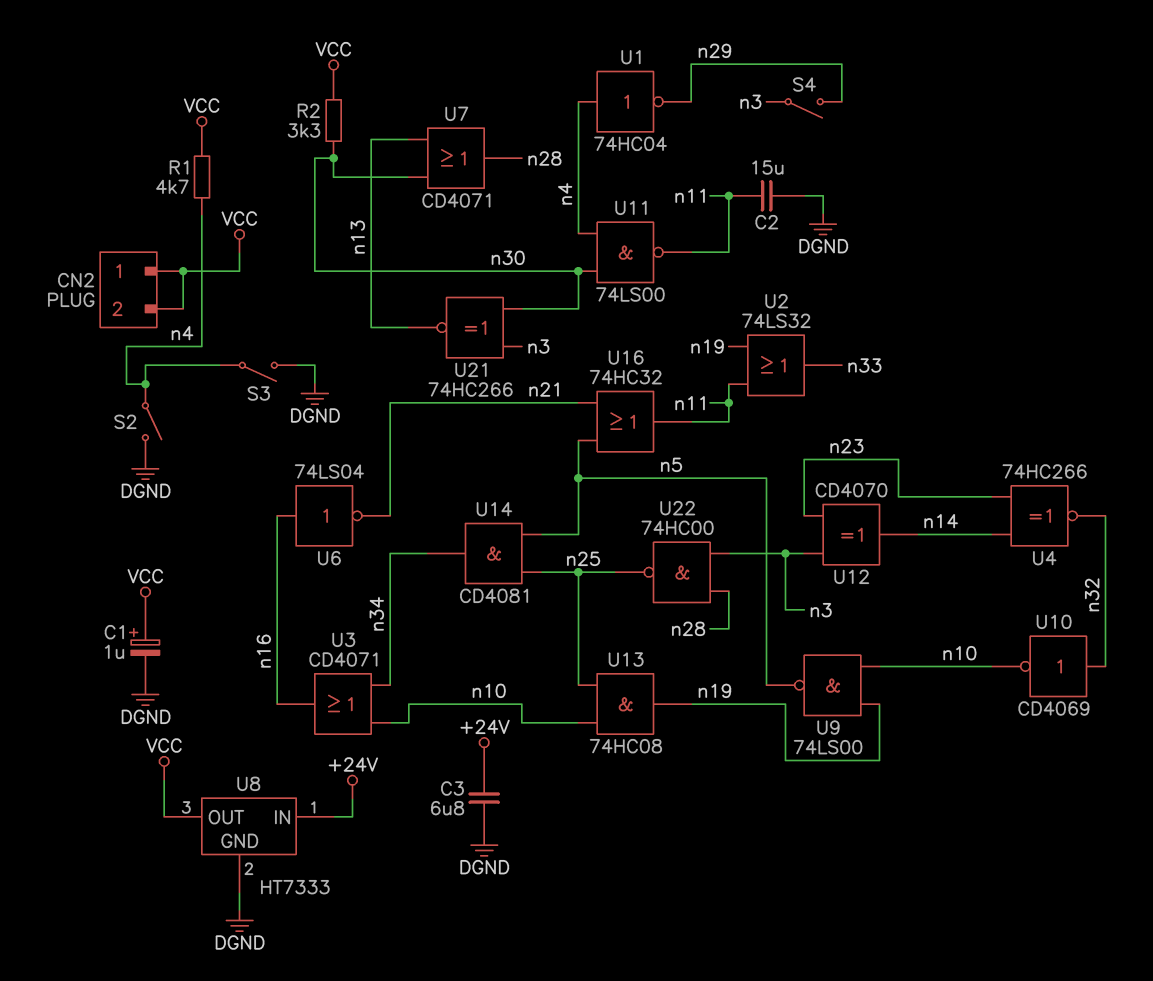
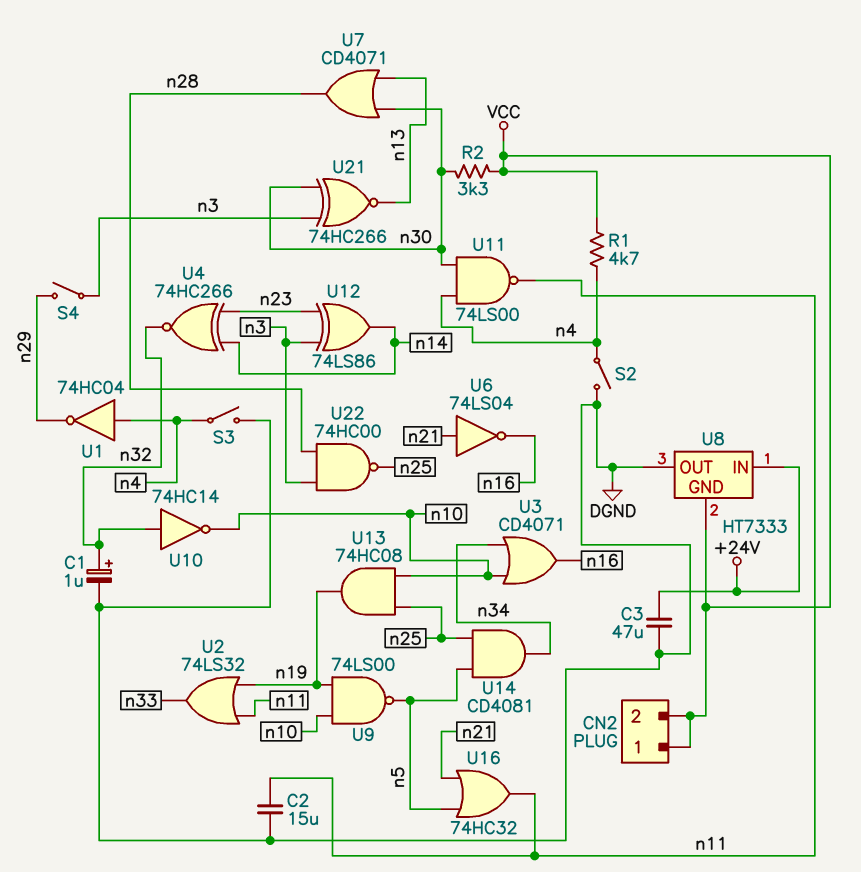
C1: 1uF (plus VCC, minus DGND) -> 1uF (plus n32, minus DGND)
C3: 6.8uF (+24V, DGND) -> 47uF (+24V, DGND)
U6: NOT 74LS04 (in n16, out n21) -> NOT 74LS04 (in n21, out n16)
U8 pin GND: DGND -> VCC
U8 pin OUT: VCC -> DGND
U10: NOT CD4069 (in n32, out n10) -> NOT 74HC14 (in n32, out n10)
U12: XOR CD4070 (in n3, in n23, out n14) -> XOR 74LS86 (in n3, in n23, out n14)

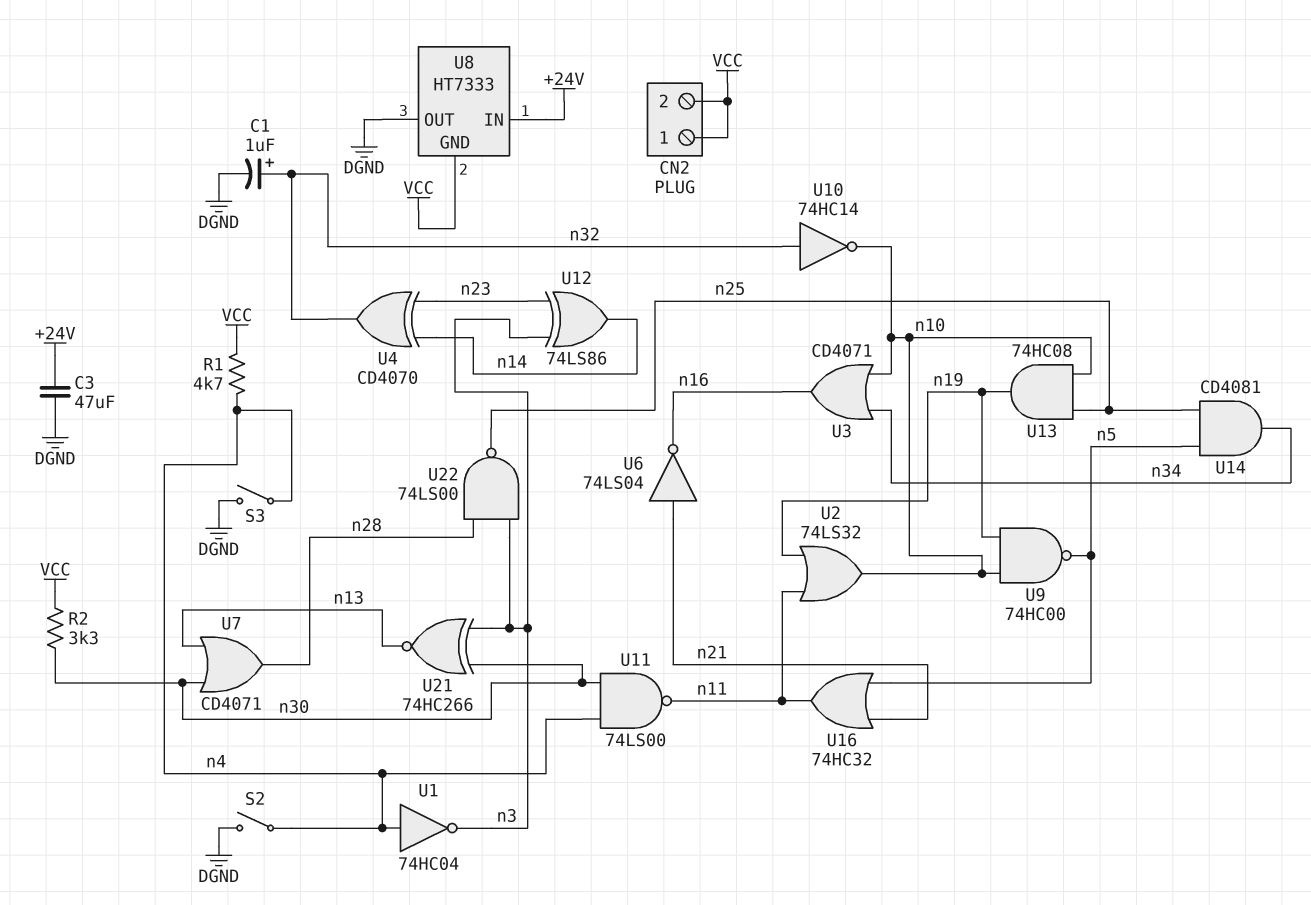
C2: 15uF (DGND, n11) -> none
S4: switch (n3, n29) -> none
U1: NOT 74HC04 (in n4, out n29) -> NOT 74HC04 (in n4, out n3)
U2: OR 74LS32 (in n11, in n19, out n33) -> OR 74LS32 (in n11, in n19, out n10)
U4: XNOR 74HC266 (in n14, in n23, out n32) -> XOR CD4070 (in n14, in n23, out n32)
U9: NAND 74LS00 (in n10, in n19, out n5) -> NAND 74HC00 (in n10, in n19, out n5)
U22: NAND 74HC00 (in n3, in n28, out n25) -> NAND 74LS00 (in n3, in n28, out n25)

